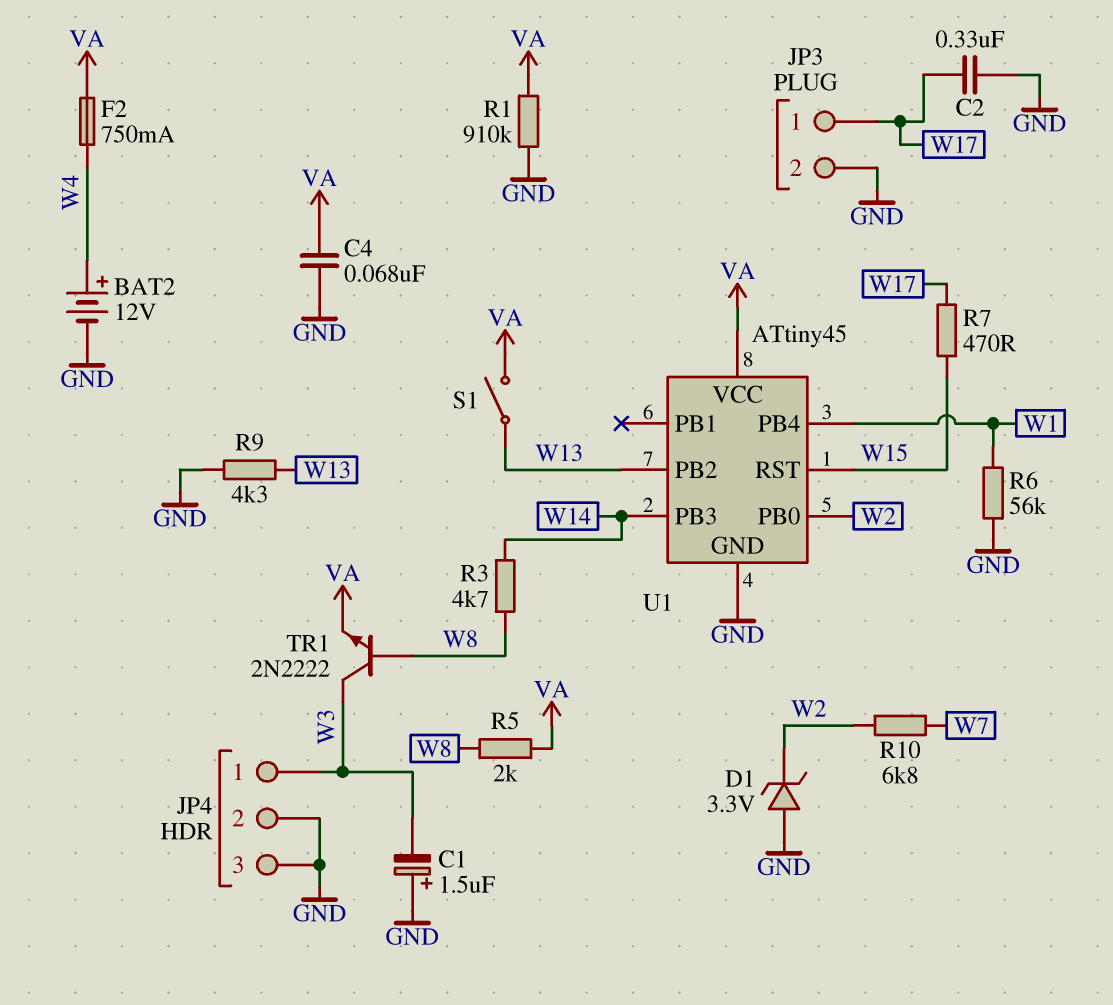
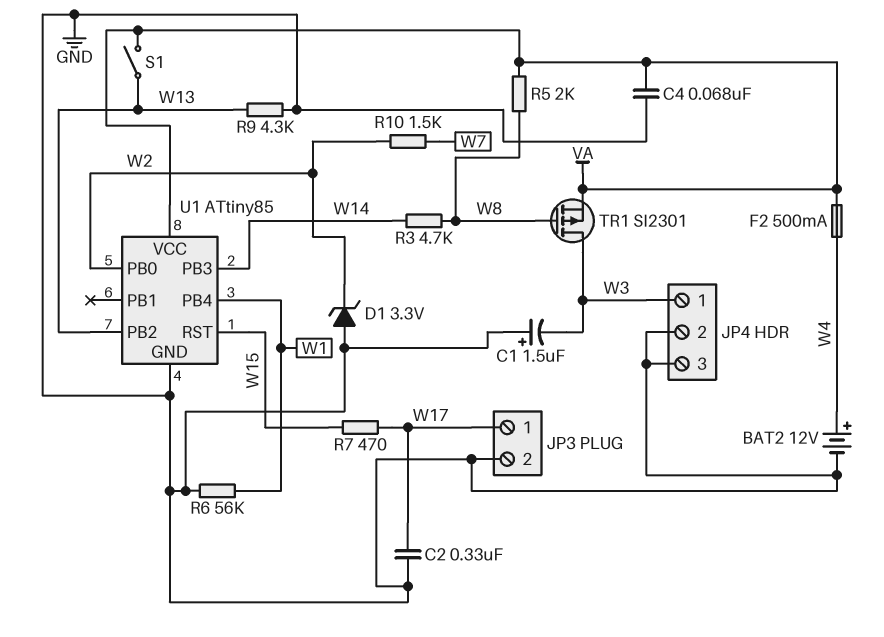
F2: 750mA (VA, W4) -> 500mA (VA, W4)
R1: 910k (GND, VA) -> none
R10: 6.8k (W2, W7) -> 1.5k (W2, W7)
TR1: NPN 2N2222 (B W8, C W3, E VA) -> PMOS SI2301 (G W8, D W3, S VA)
U1: ATtiny45 -> ATtiny85

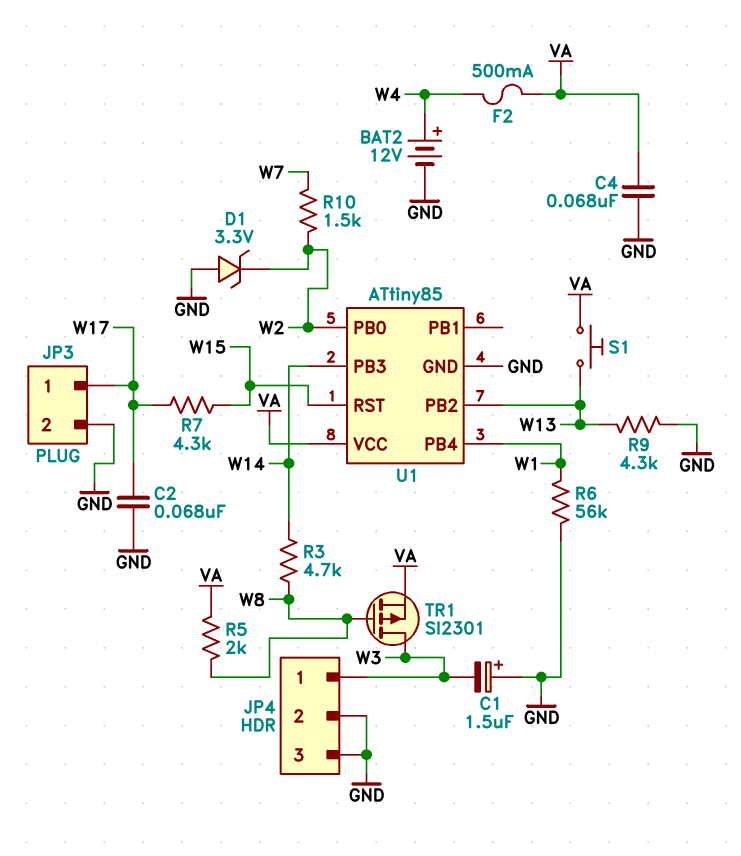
C2: 330nF (GND, W17) -> 68nF (GND, W17)
R7: 470 (W15, W17) -> 4.3k (W15, W17)
S1: switch (VA, W13) -> button (VA, W13)

